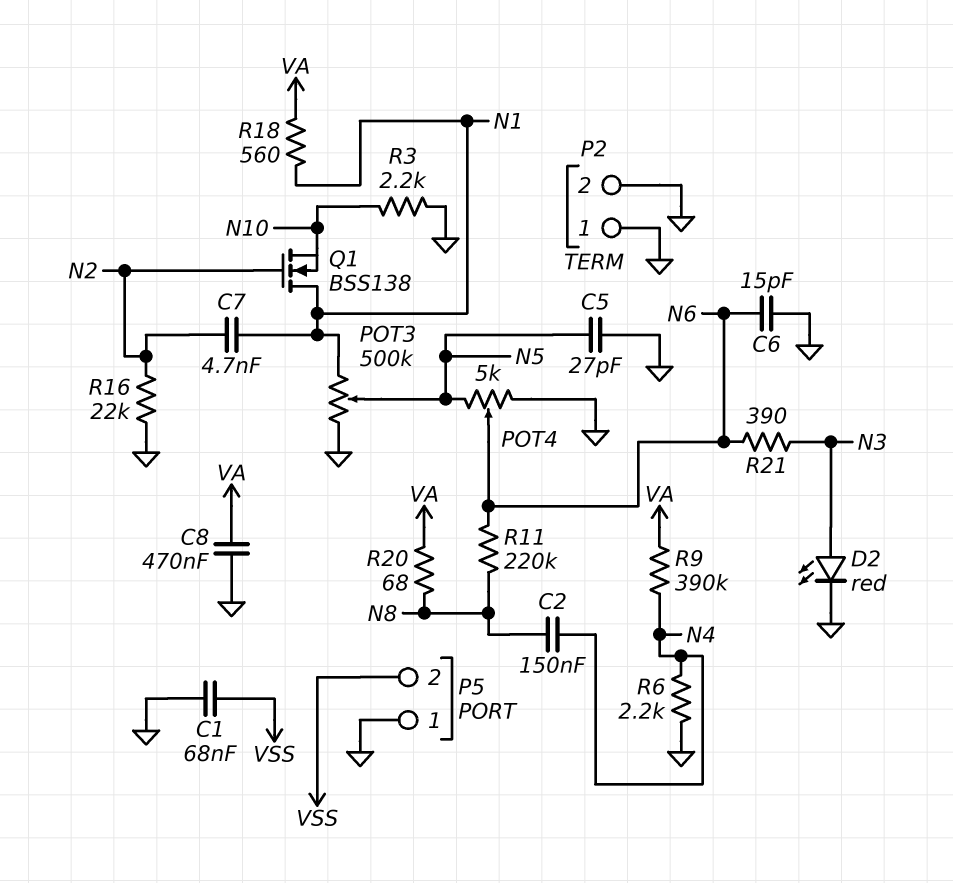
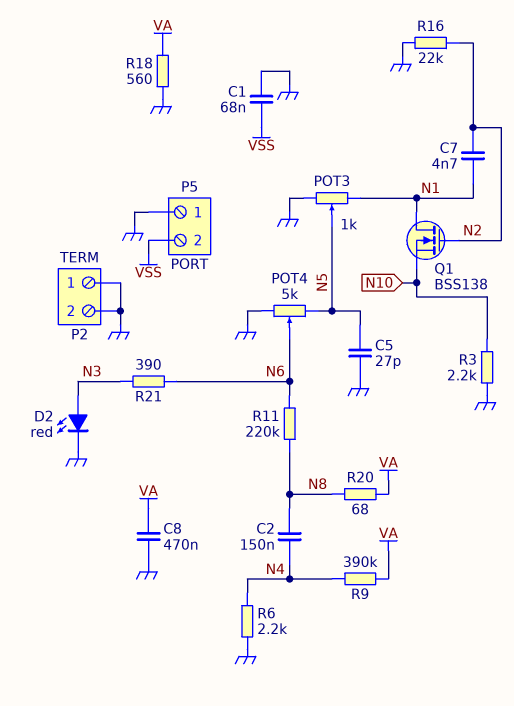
C6: 15pF (GND, N6) -> none
POT3: 500k (GND, N1, wiper N5) -> 1k (GND, N1, wiper N5)
R18: 560 (N1, VA) -> 560 (GND, VA)

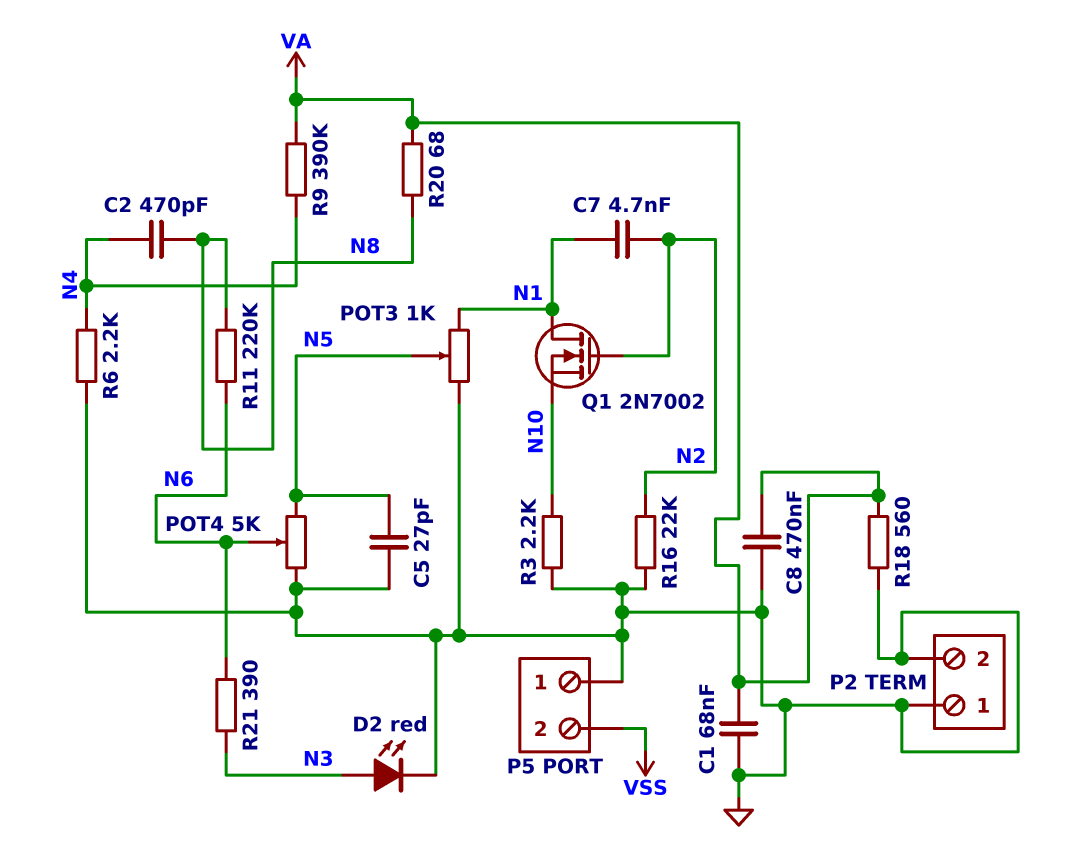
C1: 68nF (GND, VSS) -> 68nF (GND, VA)
C2: 150nF (N4, N8) -> 470pF (N4, N8)
Q1: NMOS BSS138 (G N2, D N1, S N10) -> NMOS 2N7002 (G N2, D N1, S N10)

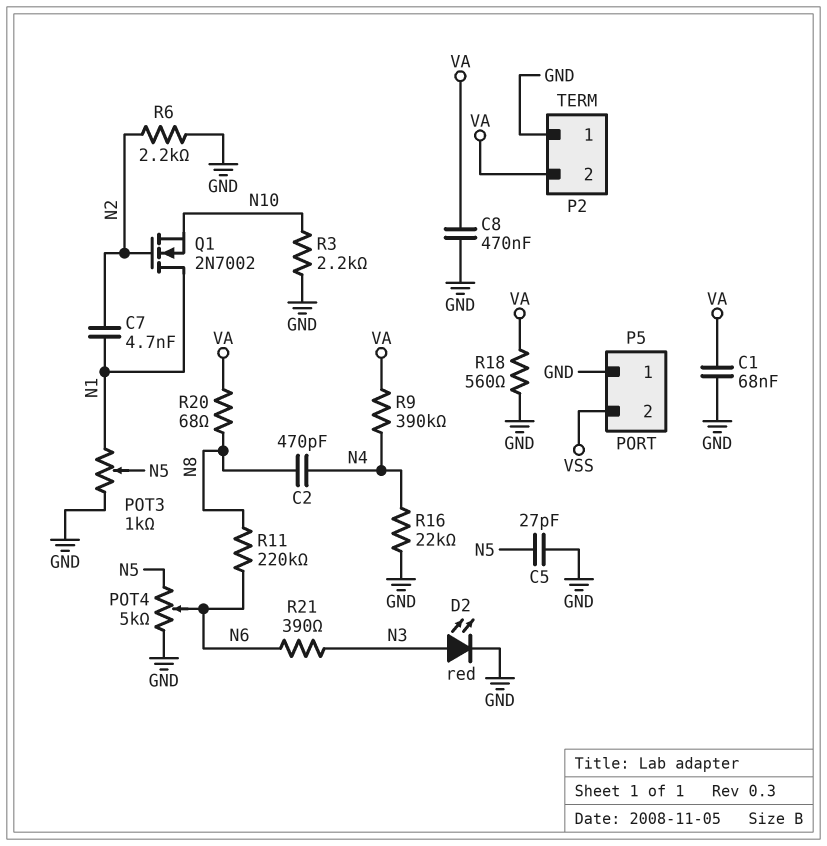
P2 pin 2: GND -> VA
R6: 2.2k (GND, N4) -> 2.2k (GND, N2)
R16: 22k (GND, N2) -> 22k (GND, N4)

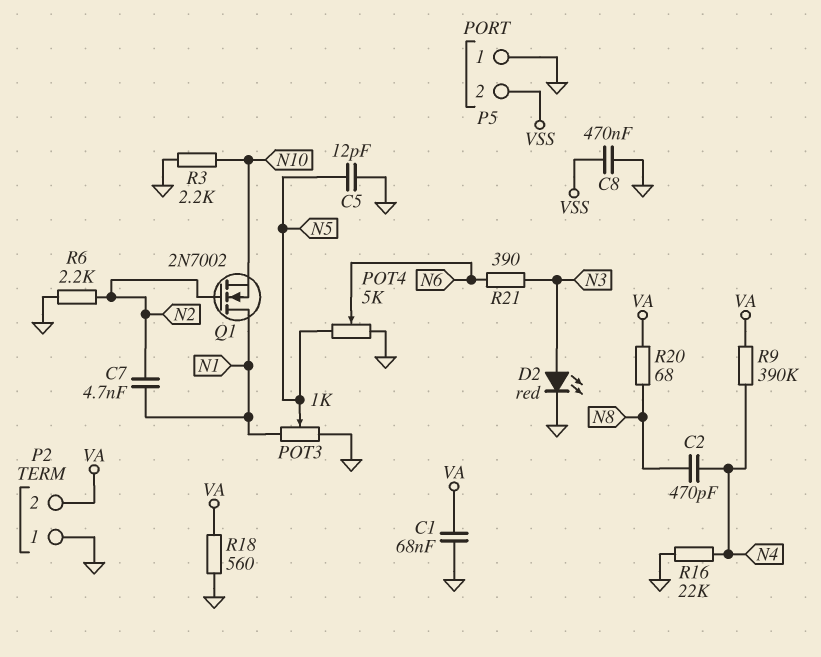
C5: 27pF (GND, N5) -> 12pF (GND, N5)
C8: 470nF (GND, VA) -> 470nF (GND, VSS)
R11: 220k (N6, N8) -> none

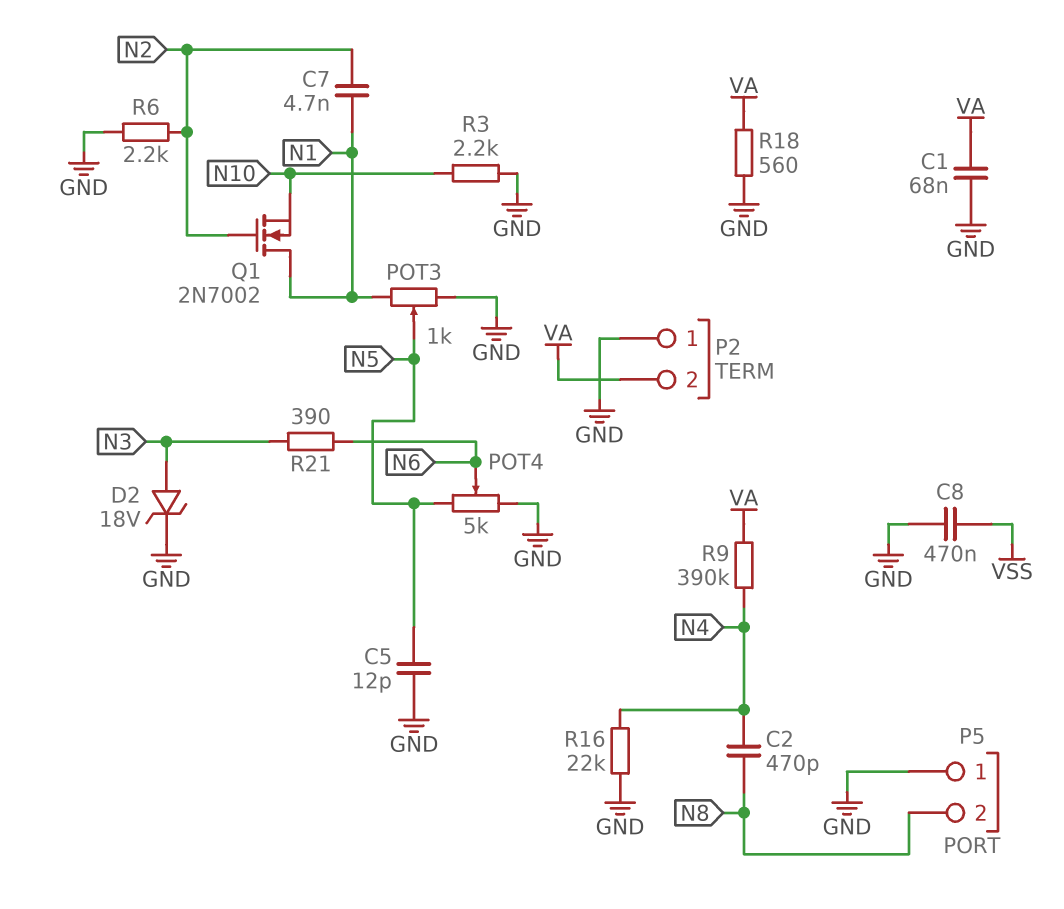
D2: LED red (A N3, K GND) -> zener 18V (A N3, K GND)
P5 pin 2: VSS -> N8
R20: 68 (N8, VA) -> none

